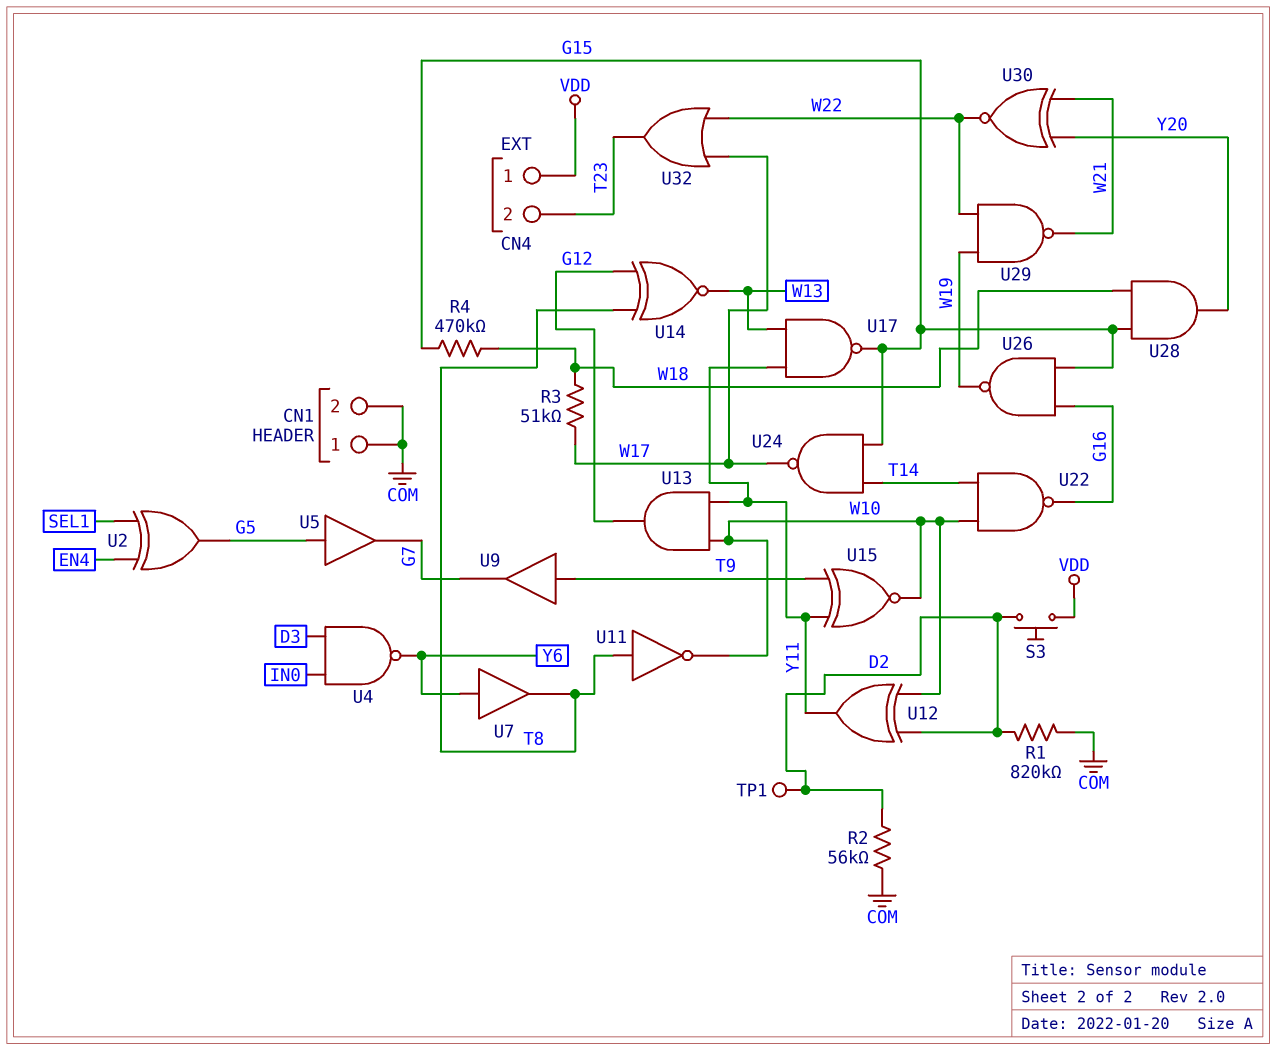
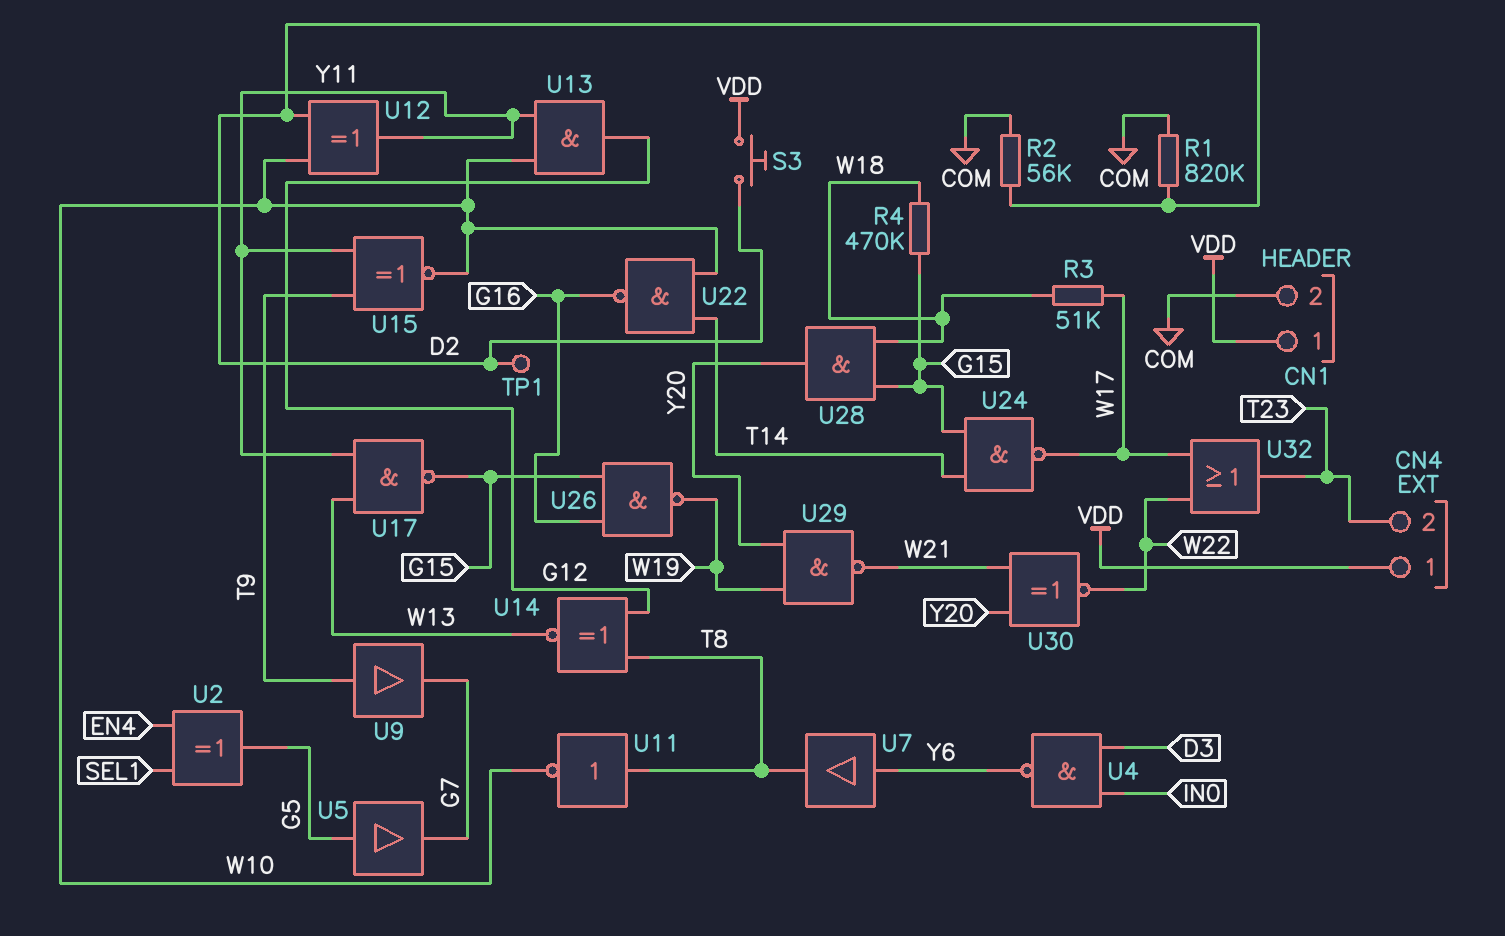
CN1 pin 1: COM -> VDD
U29: NAND (in W19, in W22, out W21) -> NAND (in W19, in Y20, out W21)

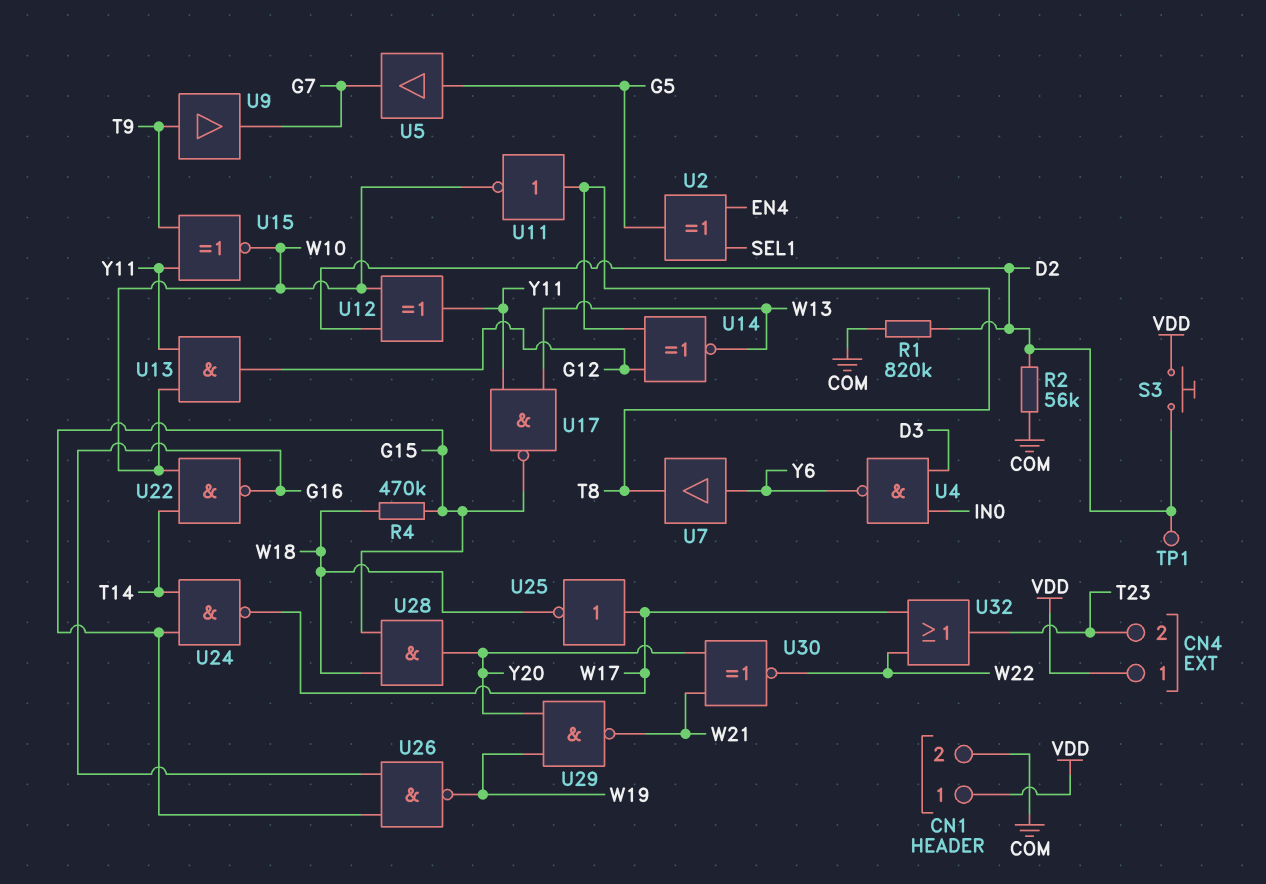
R3: 51k (W17, W18) -> none
U25: none -> NOT (in W17, out W18)

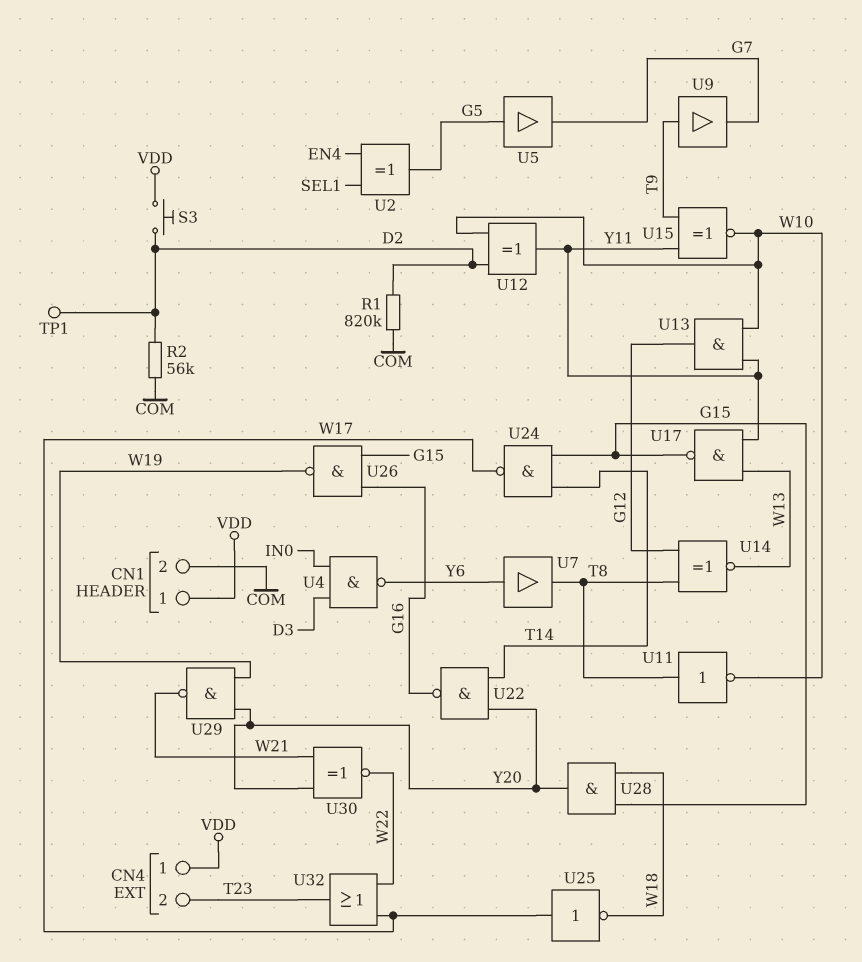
R4: 470k (G15, W18) -> none
U22: NAND (in T14, in W10, out G16) -> NAND (in T14, in Y20, out G16)

